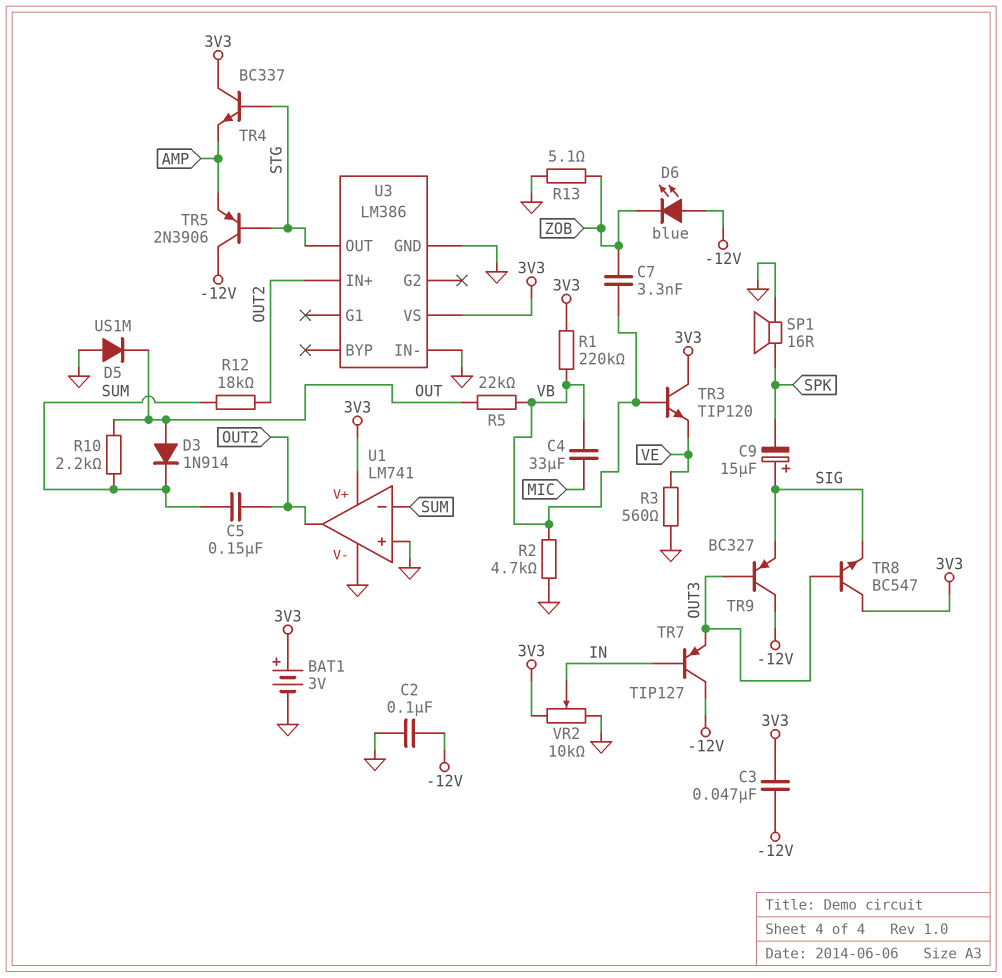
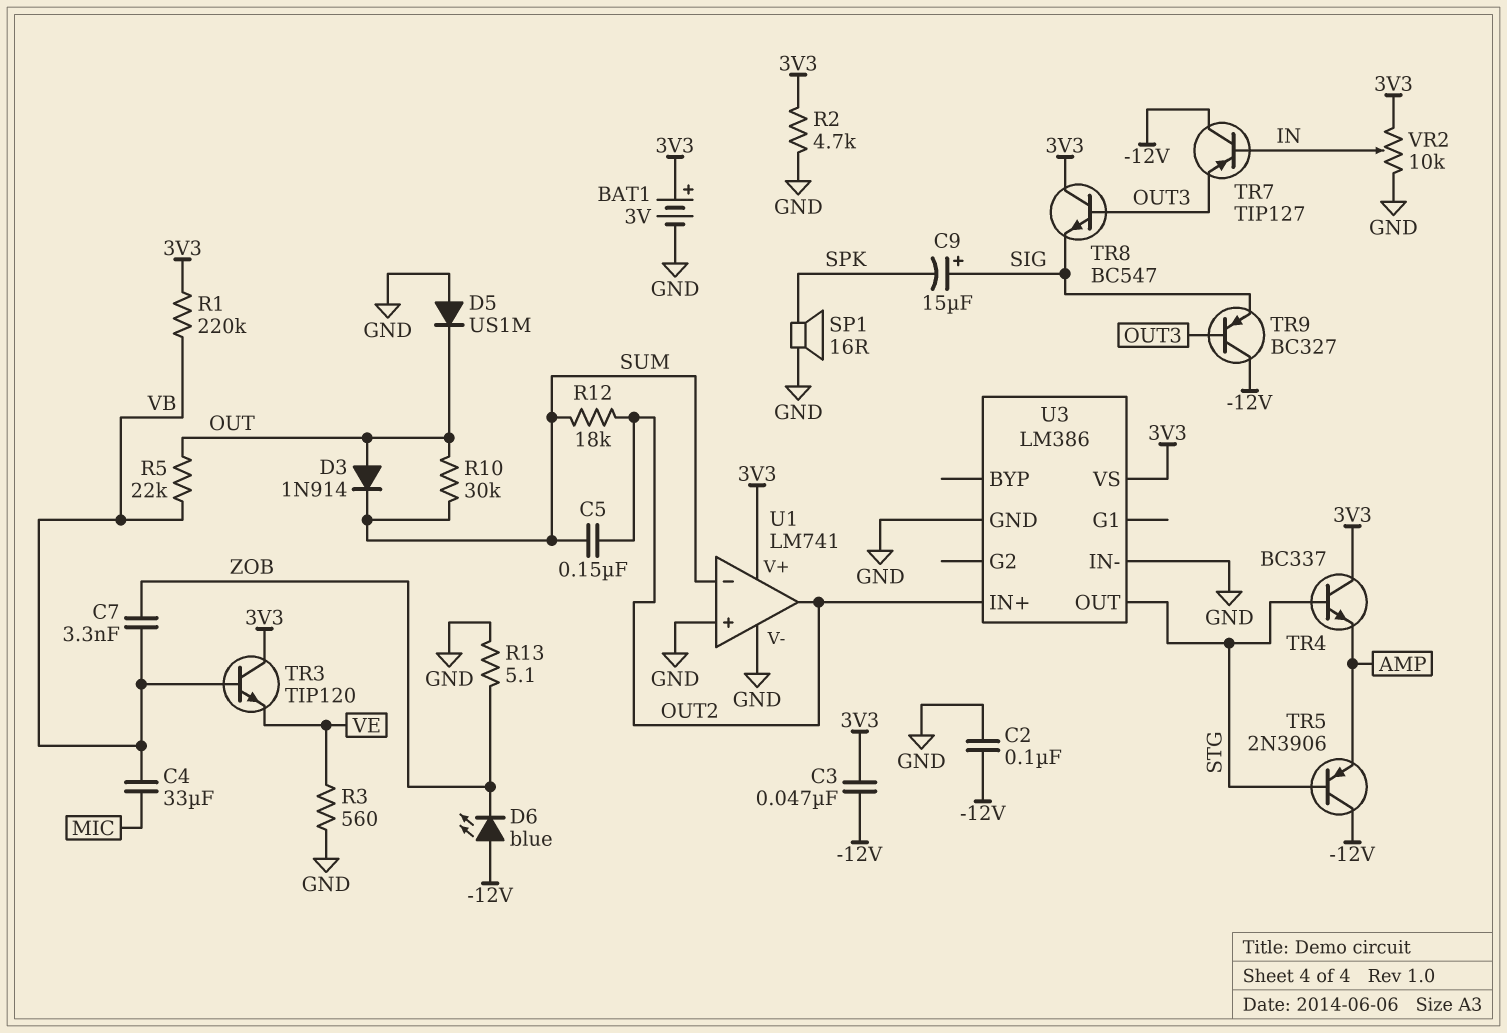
R2: 4.7k (GND, VB) -> 4.7k (3V3, GND)
R10: 2.2k (OUT, SUM) -> 30k (OUT, SUM)

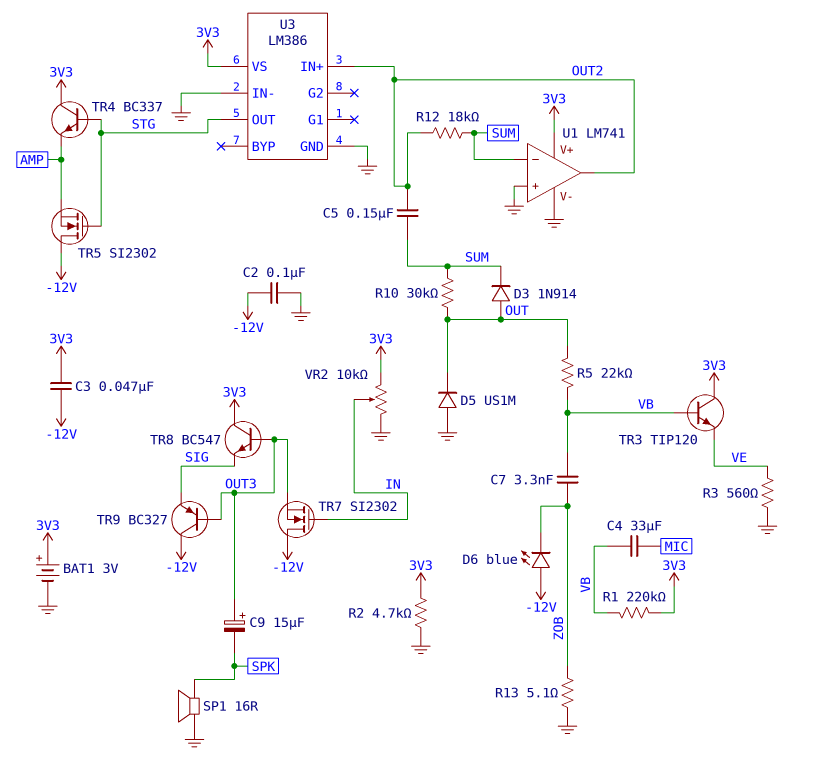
C9: 15uF (plus SIG, minus SPK) -> 15uF (plus OUT3, minus SPK)
TR5: PNP 2N3906 (B STG, C -12V, E AMP) -> NMOS SI2302 (G STG, D -12V, S AMP)
TR7: PNP TIP127 (B IN, C -12V, E OUT3) -> NMOS SI2302 (G IN, D -12V, S OUT3)

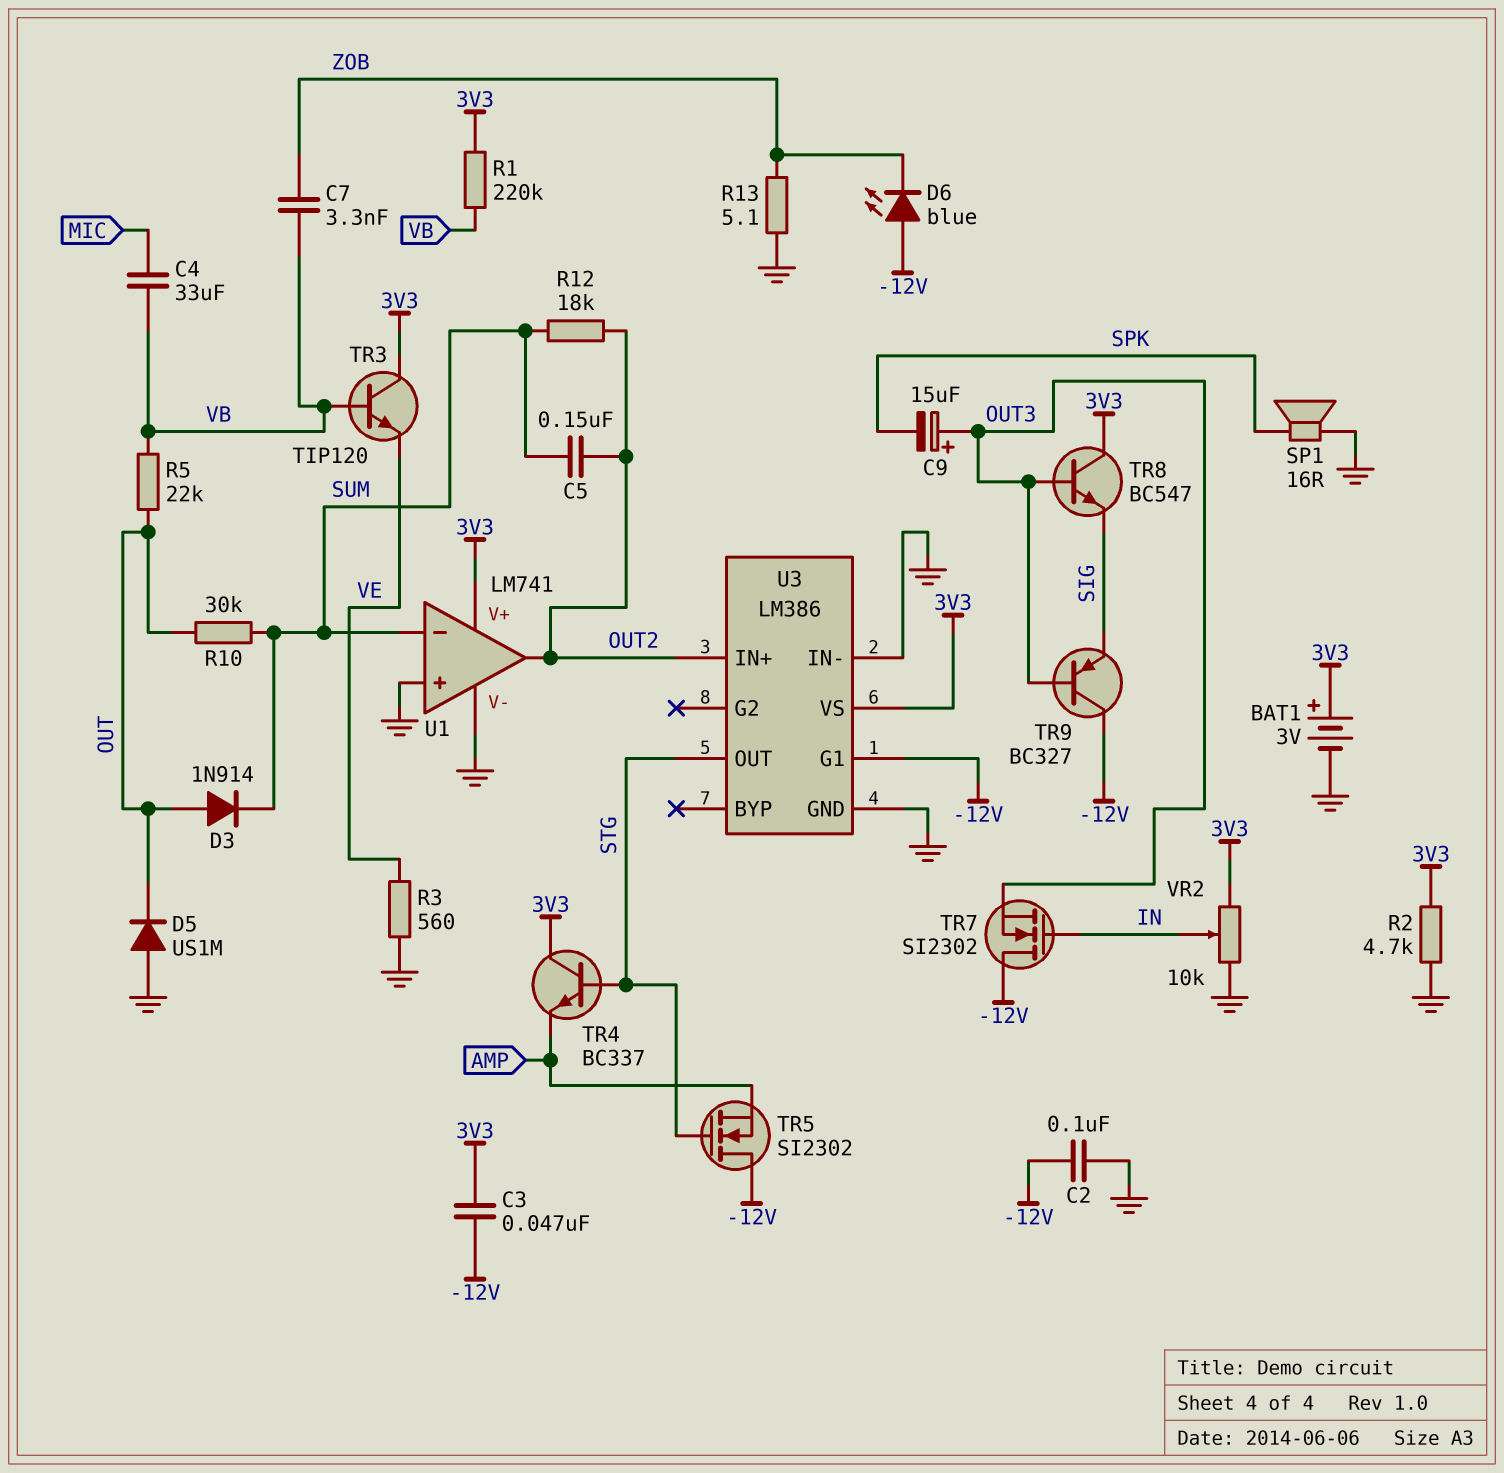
U3 pin G1: none -> -12V

